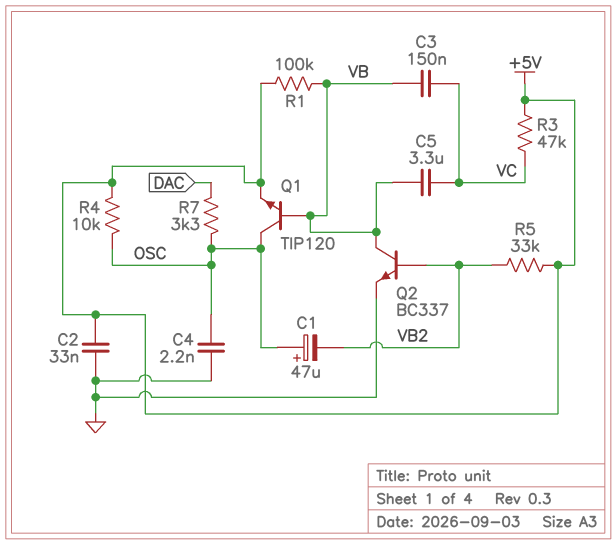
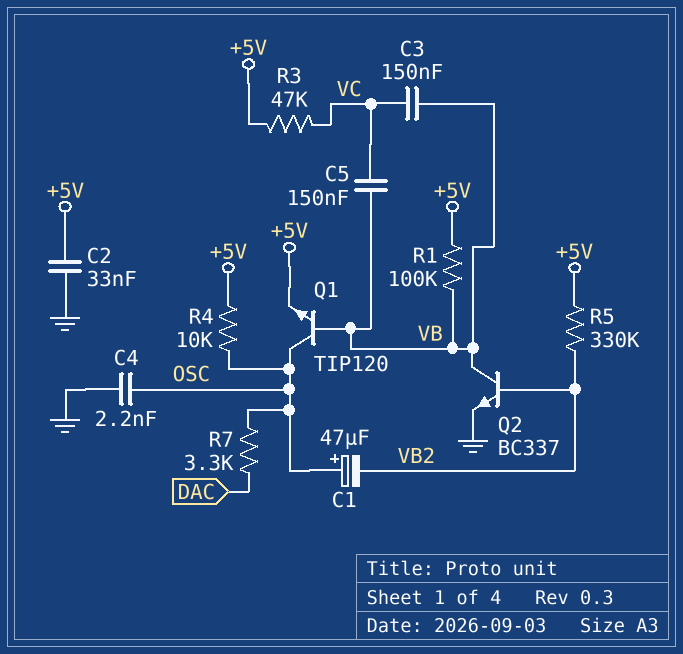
C5: 3.3uF (VB, VC) -> 150nF (VB, VC)
R5: 33k (+5V, VB2) -> 330k (+5V, VB2)

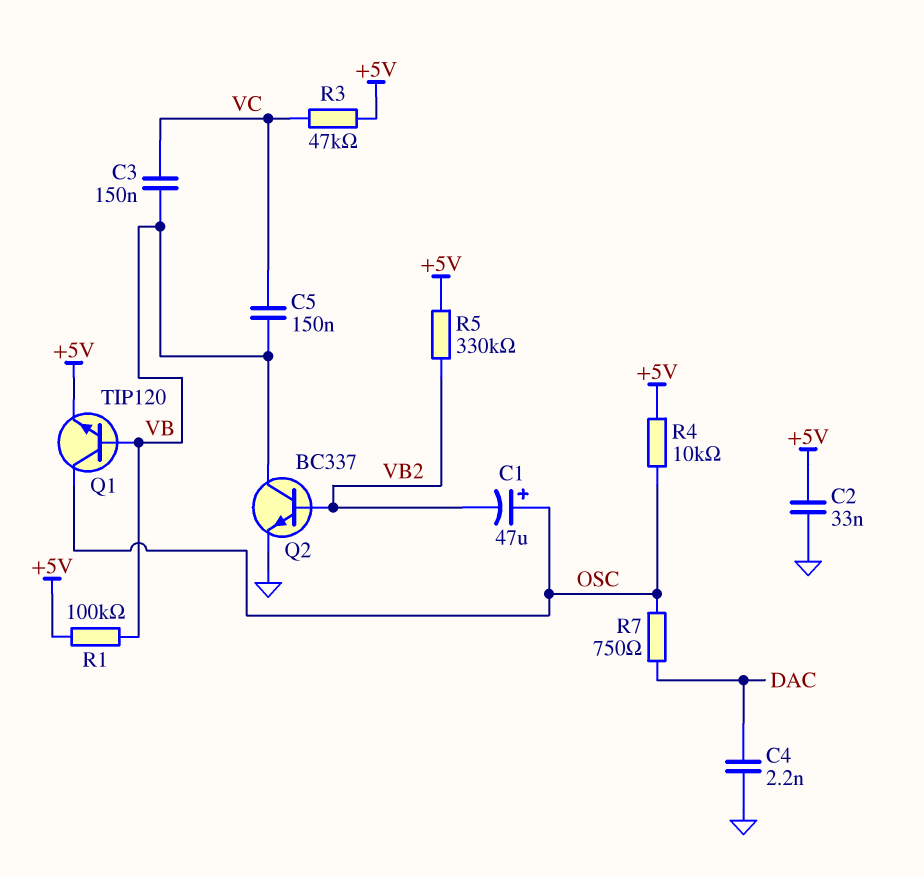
C4: 2.2nF (GND, OSC) -> 2.2nF (DAC, GND)
R7: 3.3k (DAC, OSC) -> 750 (DAC, OSC)

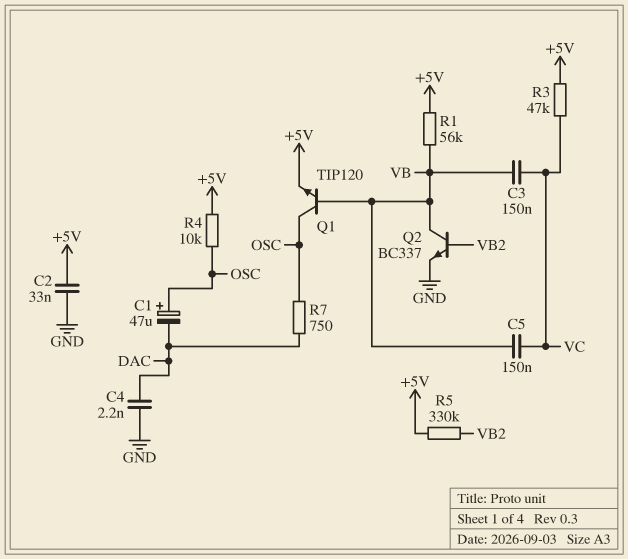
C1: 47uF (plus OSC, minus VB2) -> 47uF (plus OSC, minus DAC)
R1: 100k (+5V, VB) -> 56k (+5V, VB)

